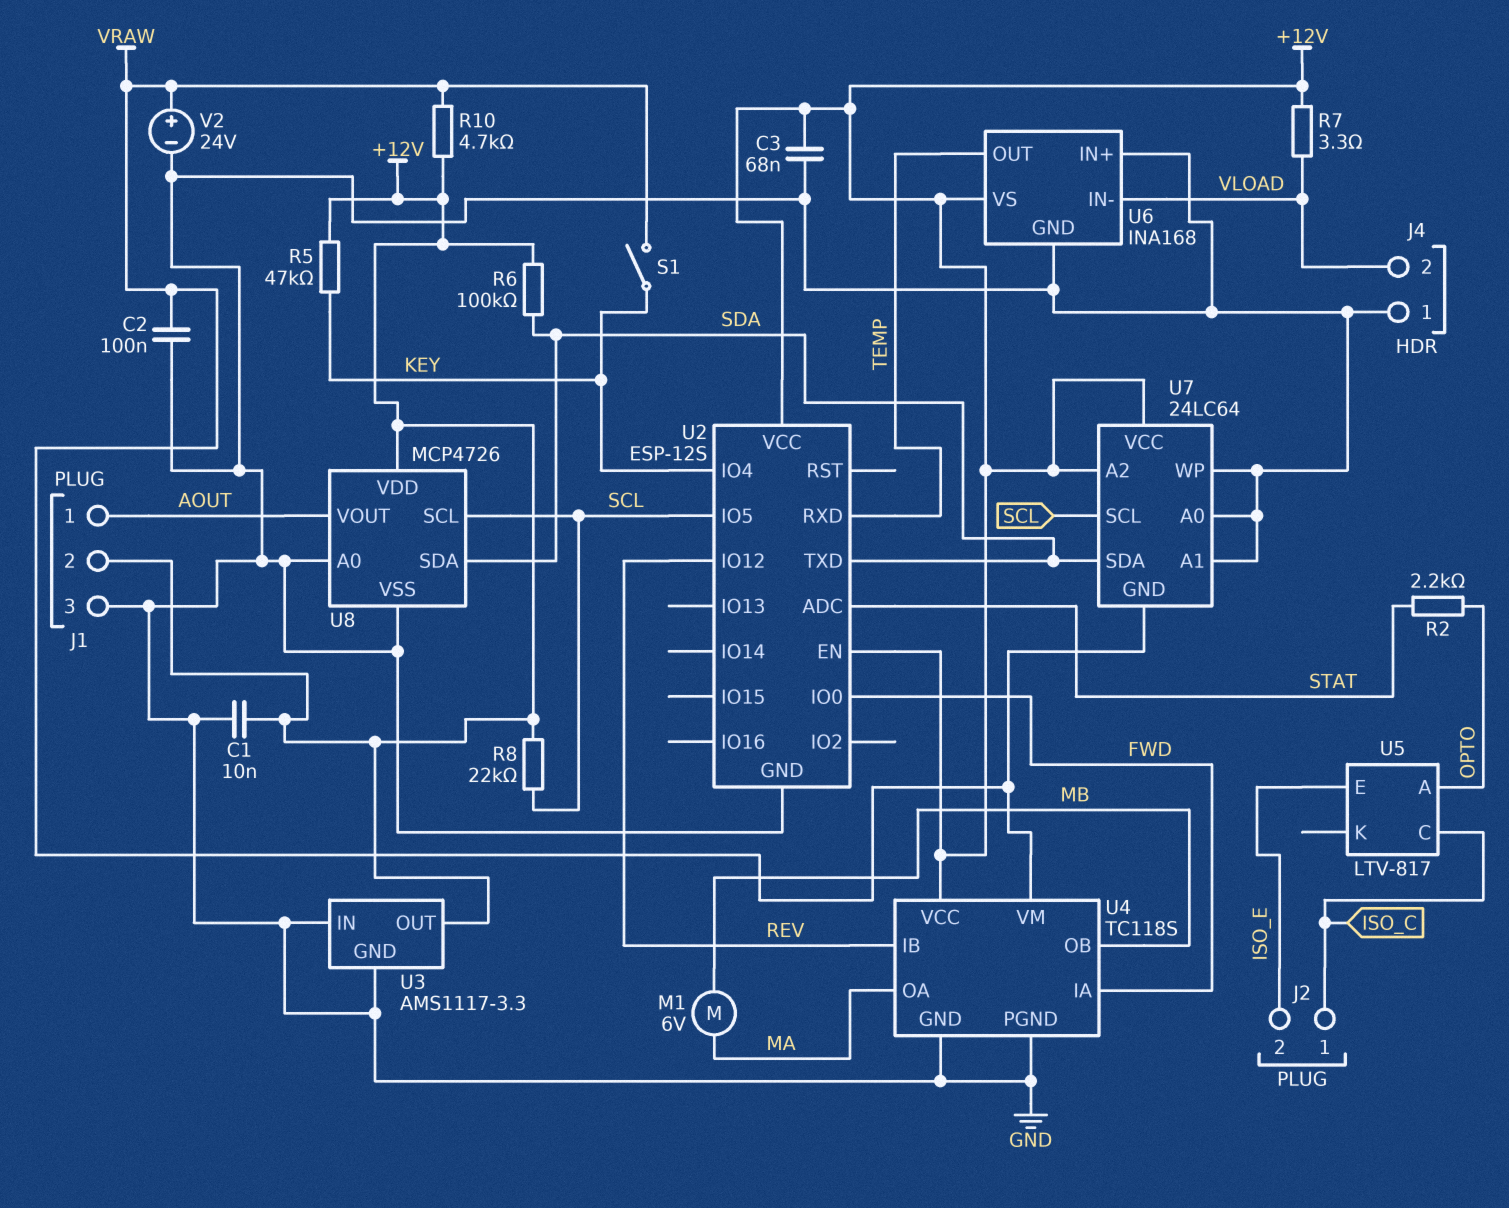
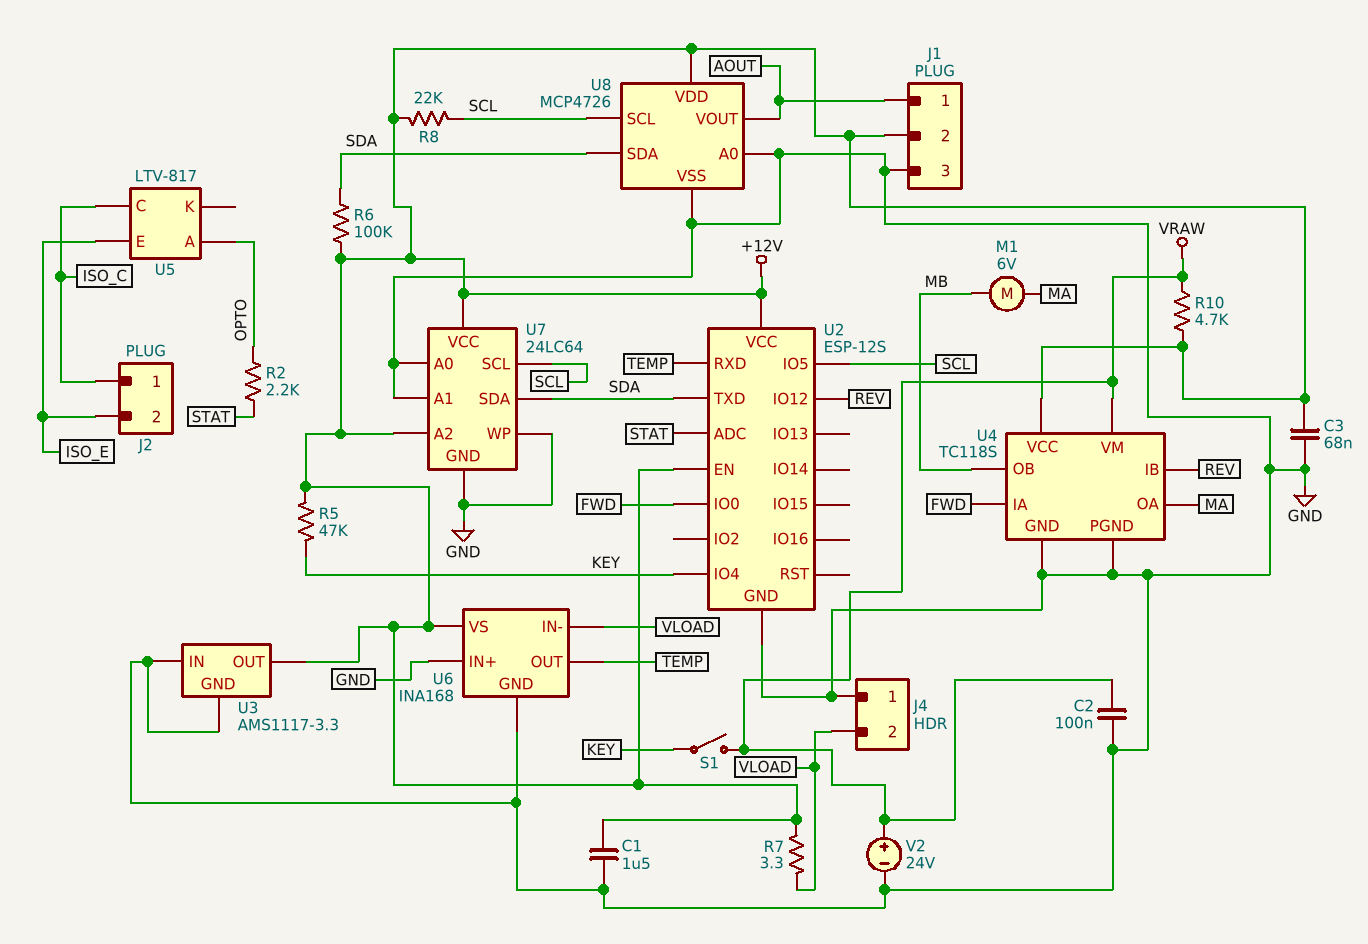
C1: 10nF (+12V, GND) -> 1.5uF (+12V, GND)
U7 pin GND: VRAW -> GND

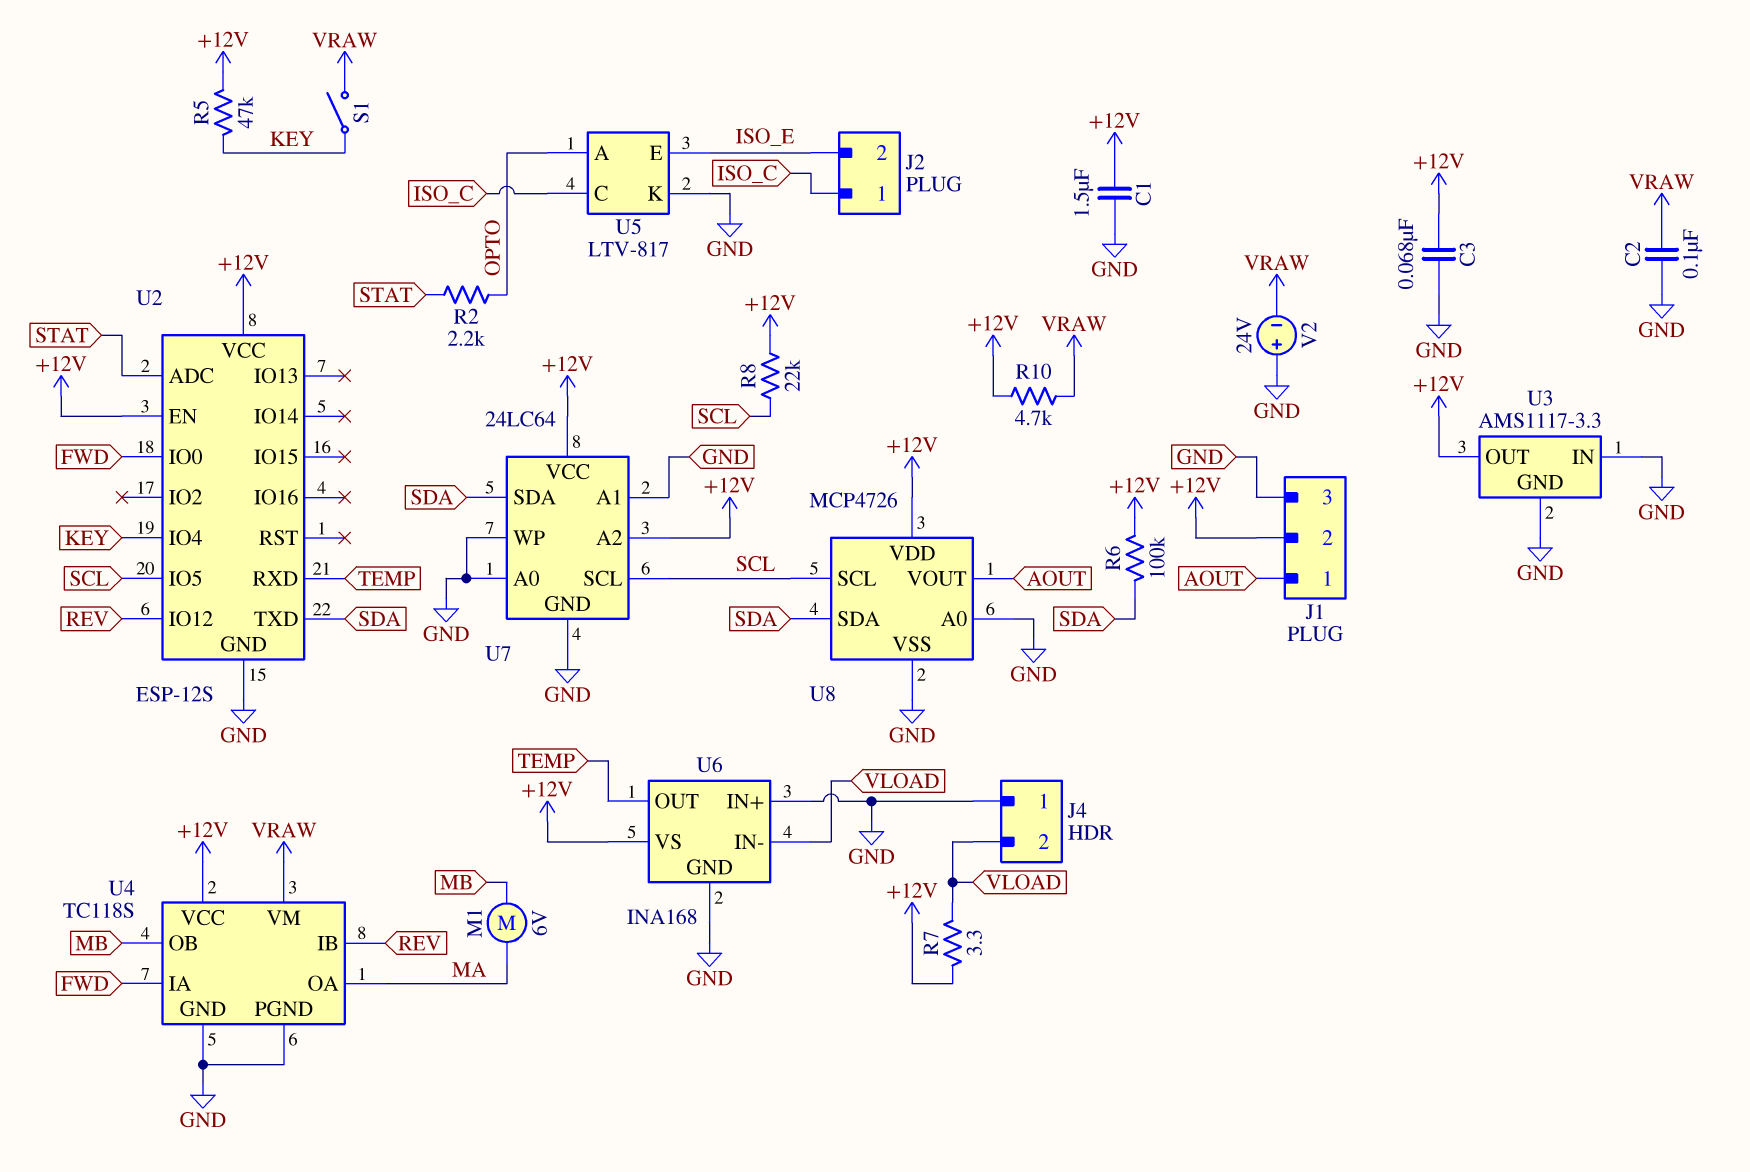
U5 pin K: none -> GND
V2: 24V (plus VRAW, minus GND) -> 24V (plus GND, minus VRAW)

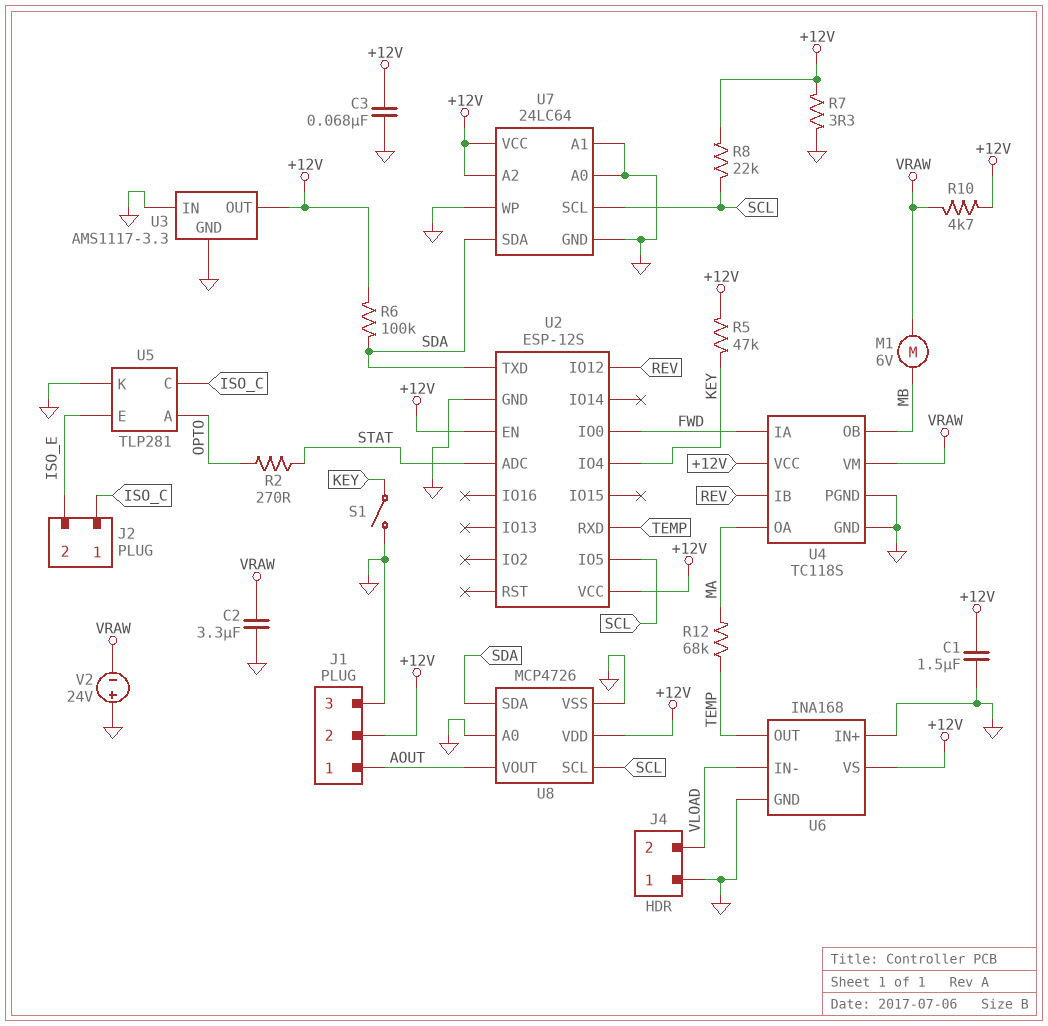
C2: 100nF (GND, VRAW) -> 3.3uF (GND, VRAW)
M1: motor 6V (MA, MB) -> motor 6V (MB, VRAW)
R2: 2.2k (OPTO, STAT) -> 270 (OPTO, STAT)
R7: 3.3 (+12V, VLOAD) -> 3.3 (+12V, GND)
R12: none -> 68k (MA, TEMP)
S1: switch (KEY, VRAW) -> switch (GND, KEY)
U5: LTV-817 -> TLP281

